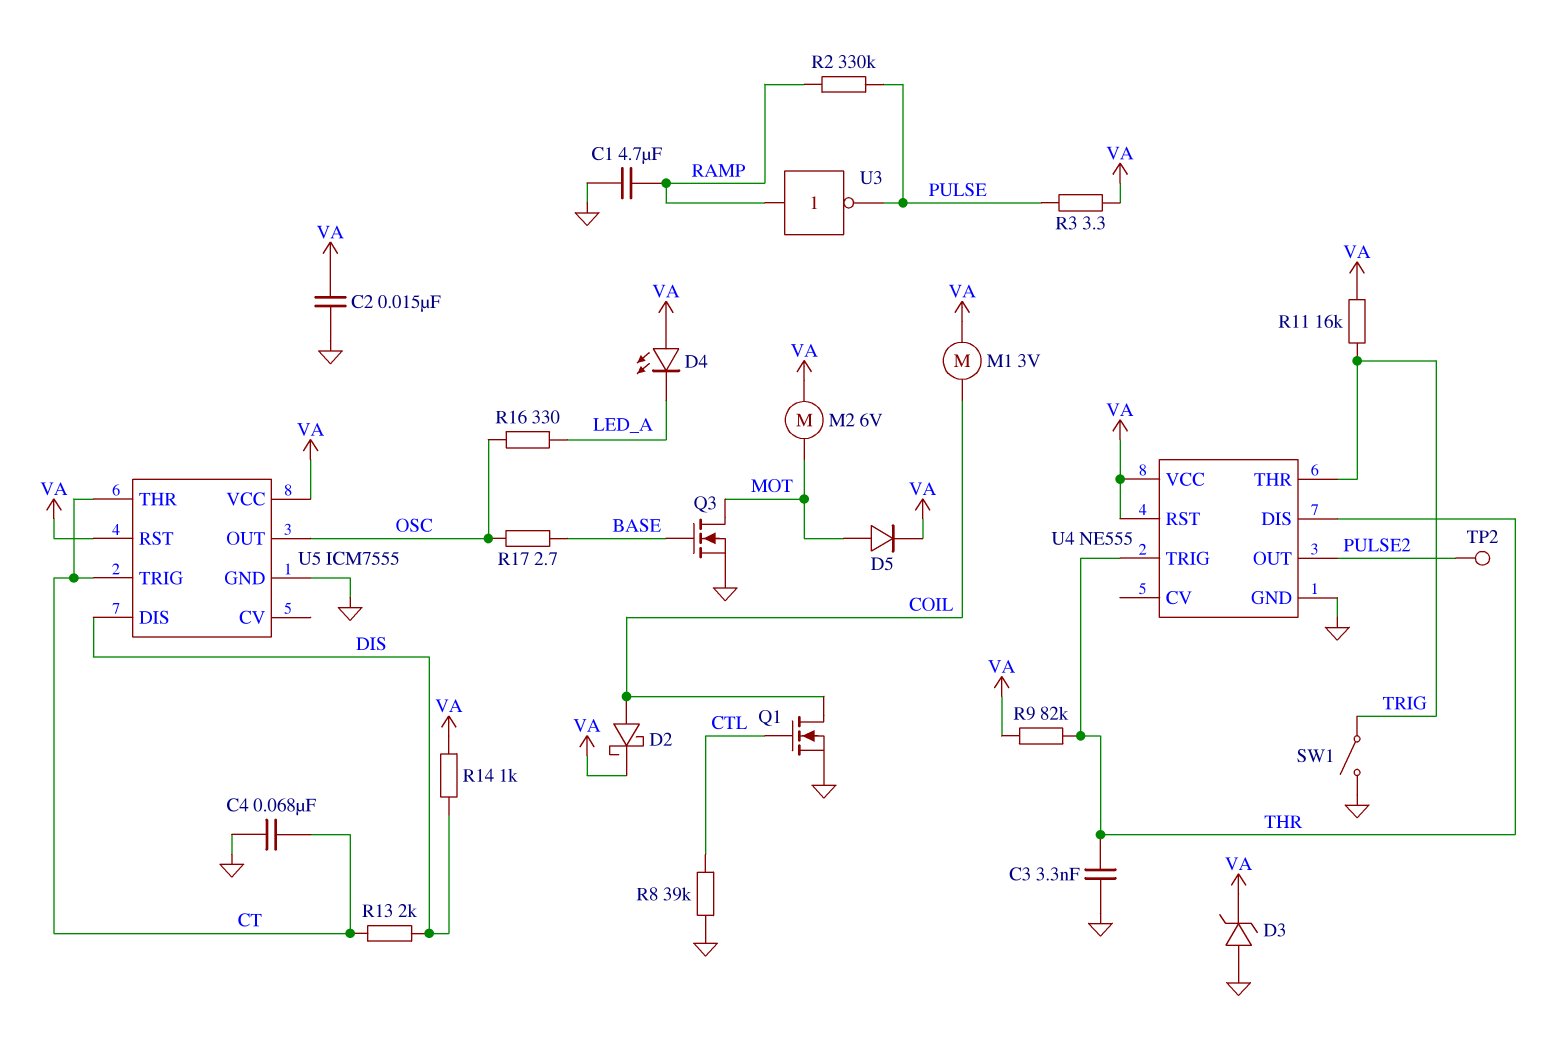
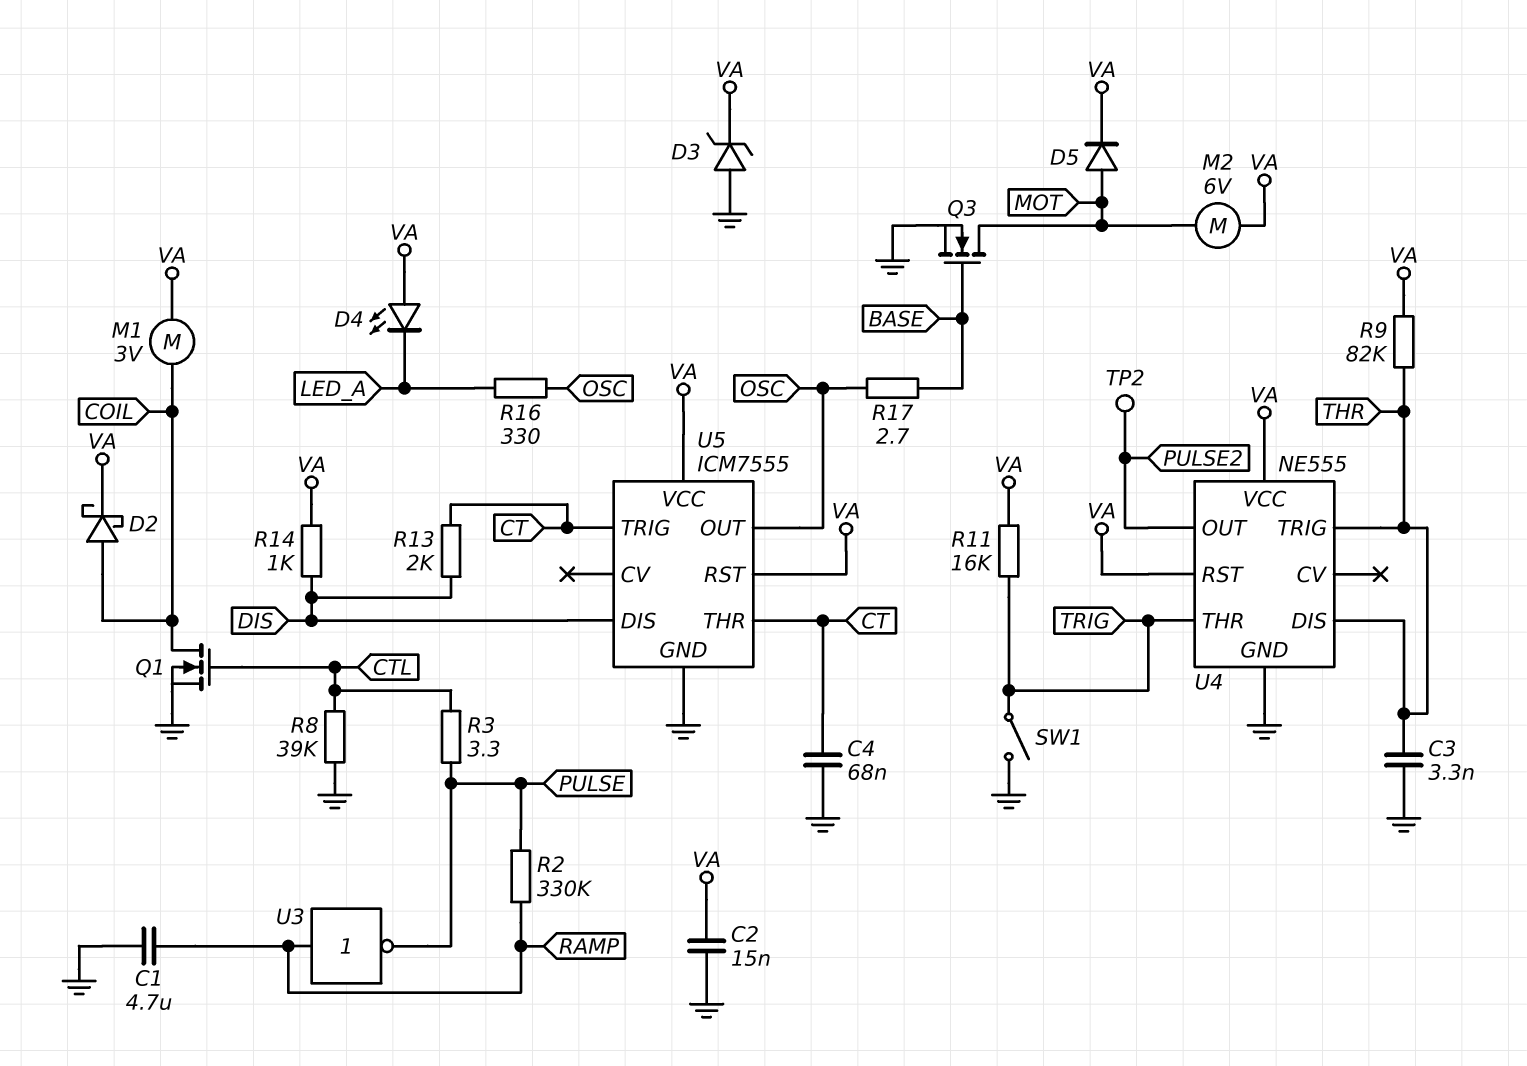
R3: 3.3 (PULSE, VA) -> 3.3 (CTL, PULSE)

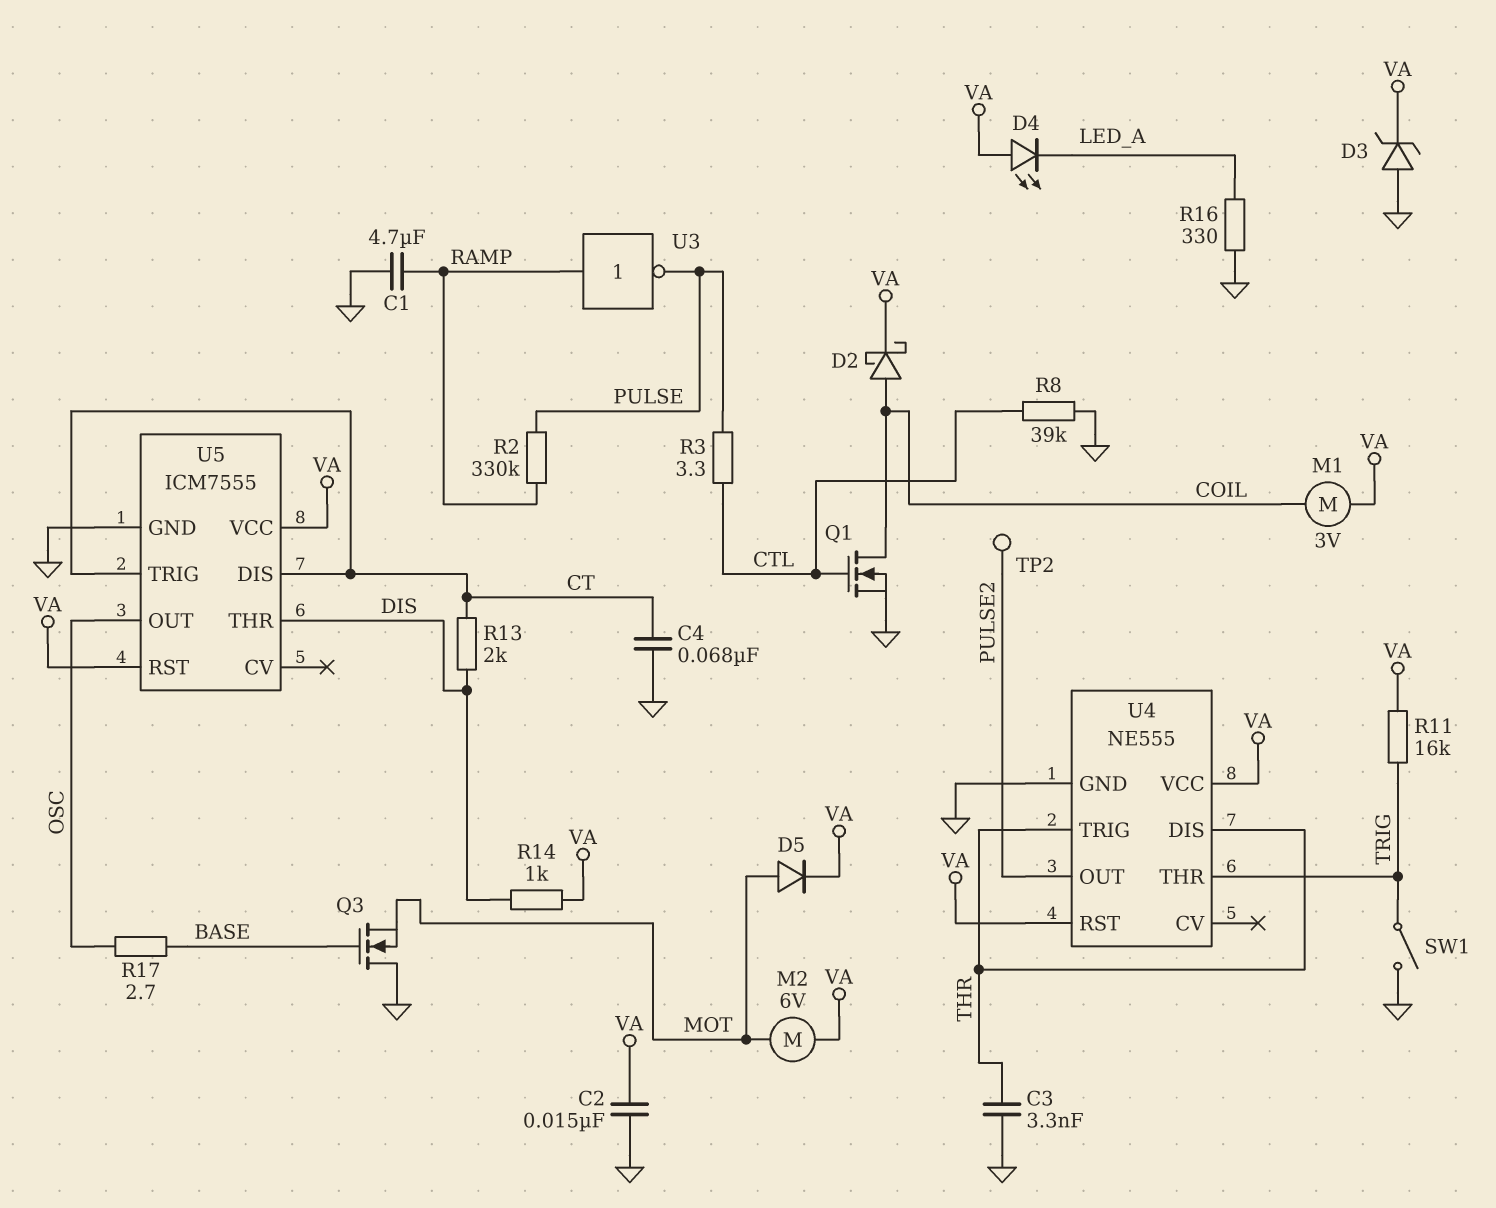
Q3: NMOS (G BASE, D MOT, S GND) -> NMOS (G BASE, D GND, S MOT)
R9: 82k (THR, VA) -> none
R16: 330 (LED_A, OSC) -> 330 (GND, LED_A)
U5 pin DIS: DIS -> CT
U5 pin THR: CT -> DIS

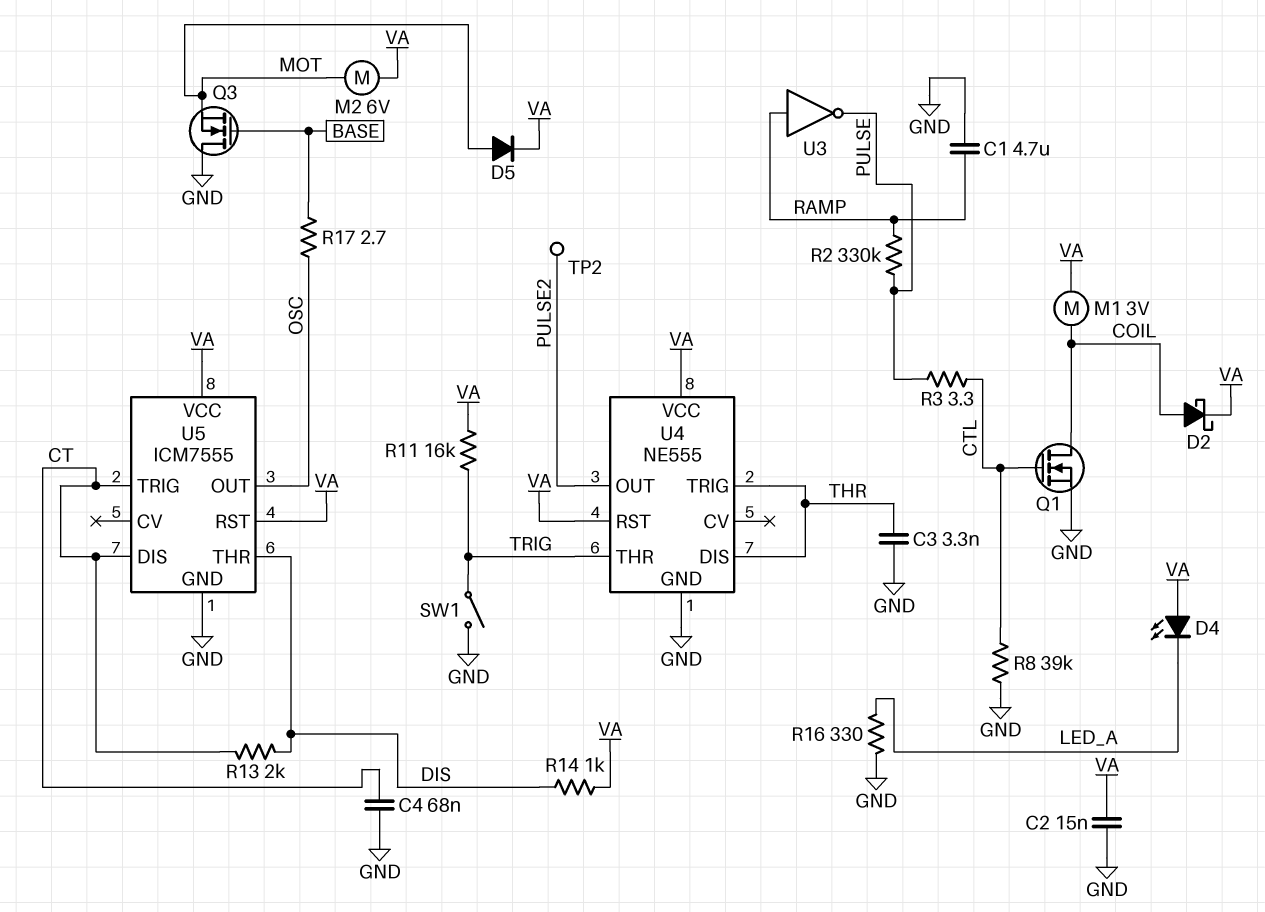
D3: zener (A GND, K VA) -> none

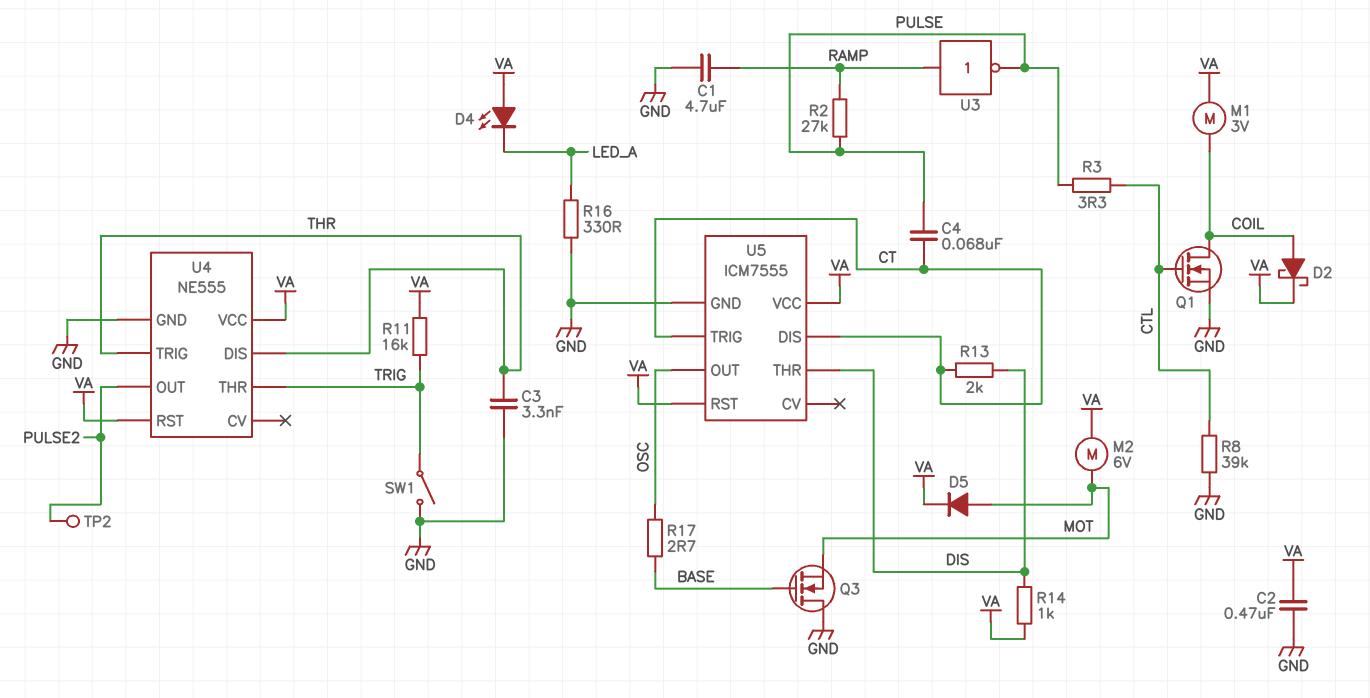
C2: 15nF (GND, VA) -> 470nF (GND, VA)
C4: 68nF (CT, GND) -> 68nF (CT, PULSE)
R2: 330k (PULSE, RAMP) -> 27k (PULSE, RAMP)

